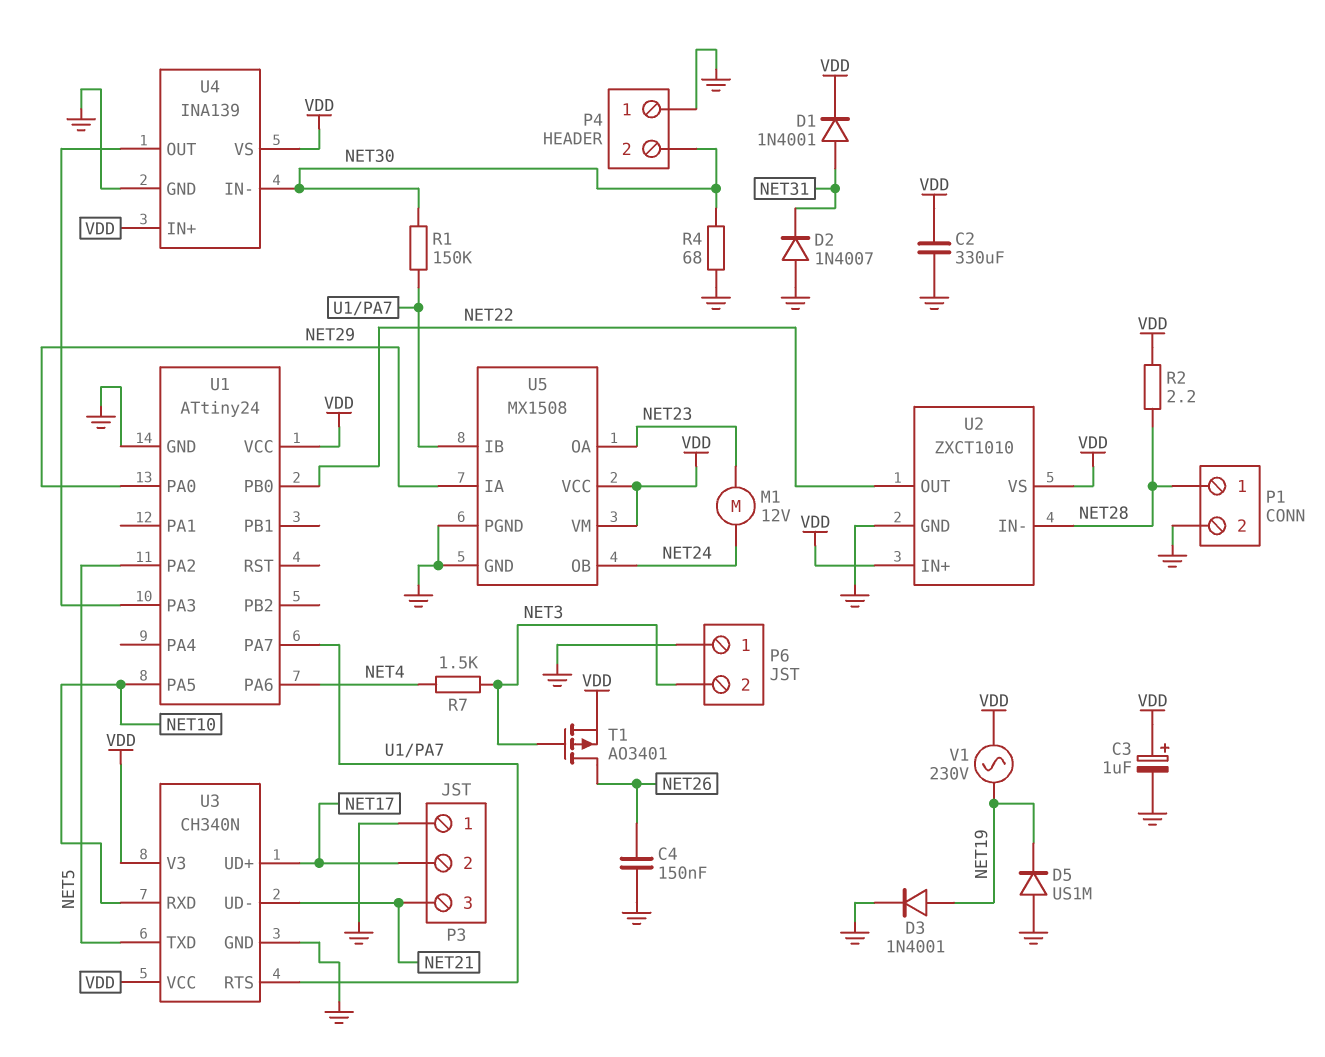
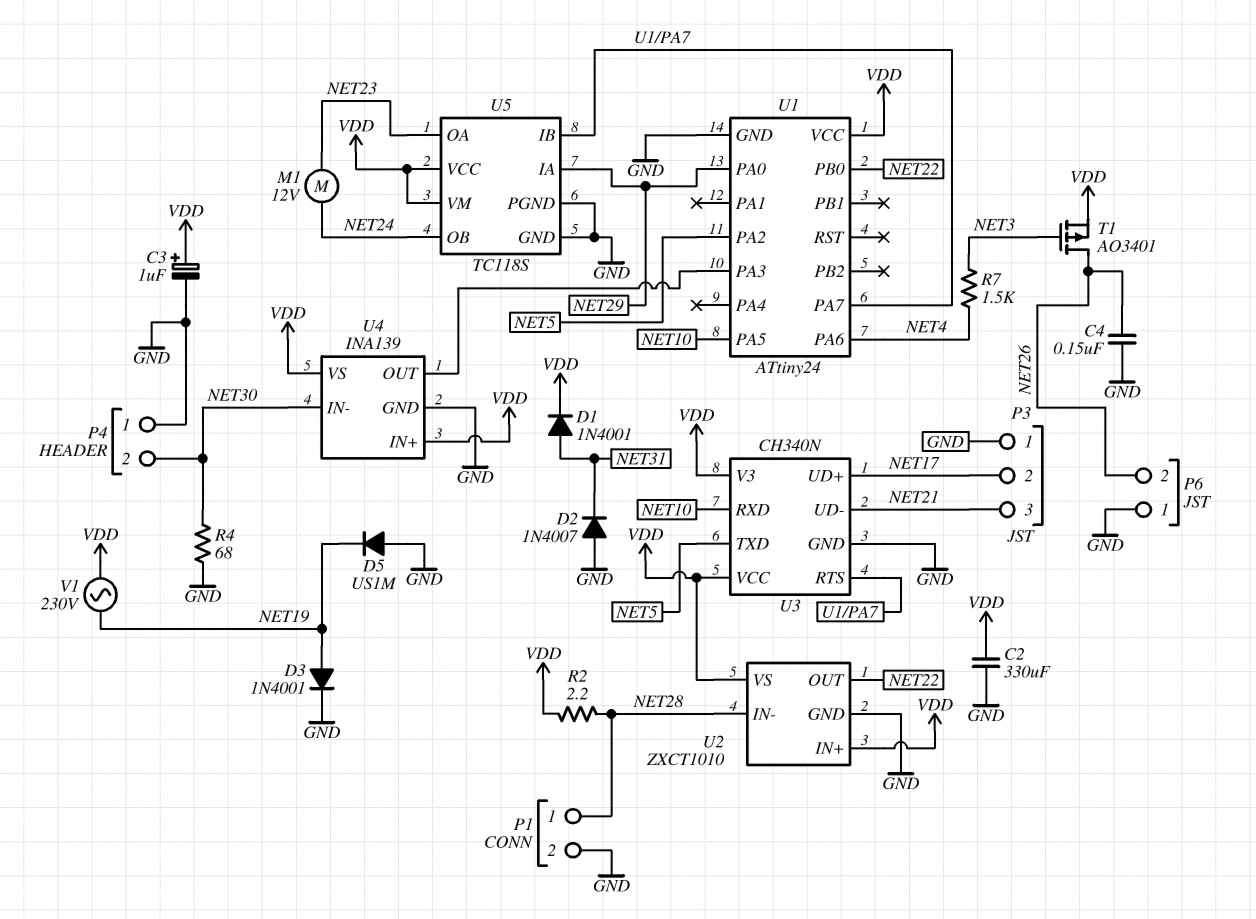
P6 pin 2: NET3 -> NET26
R1: 150k (NET30, U1/PA7) -> none
U5: MX1508 -> TC118S

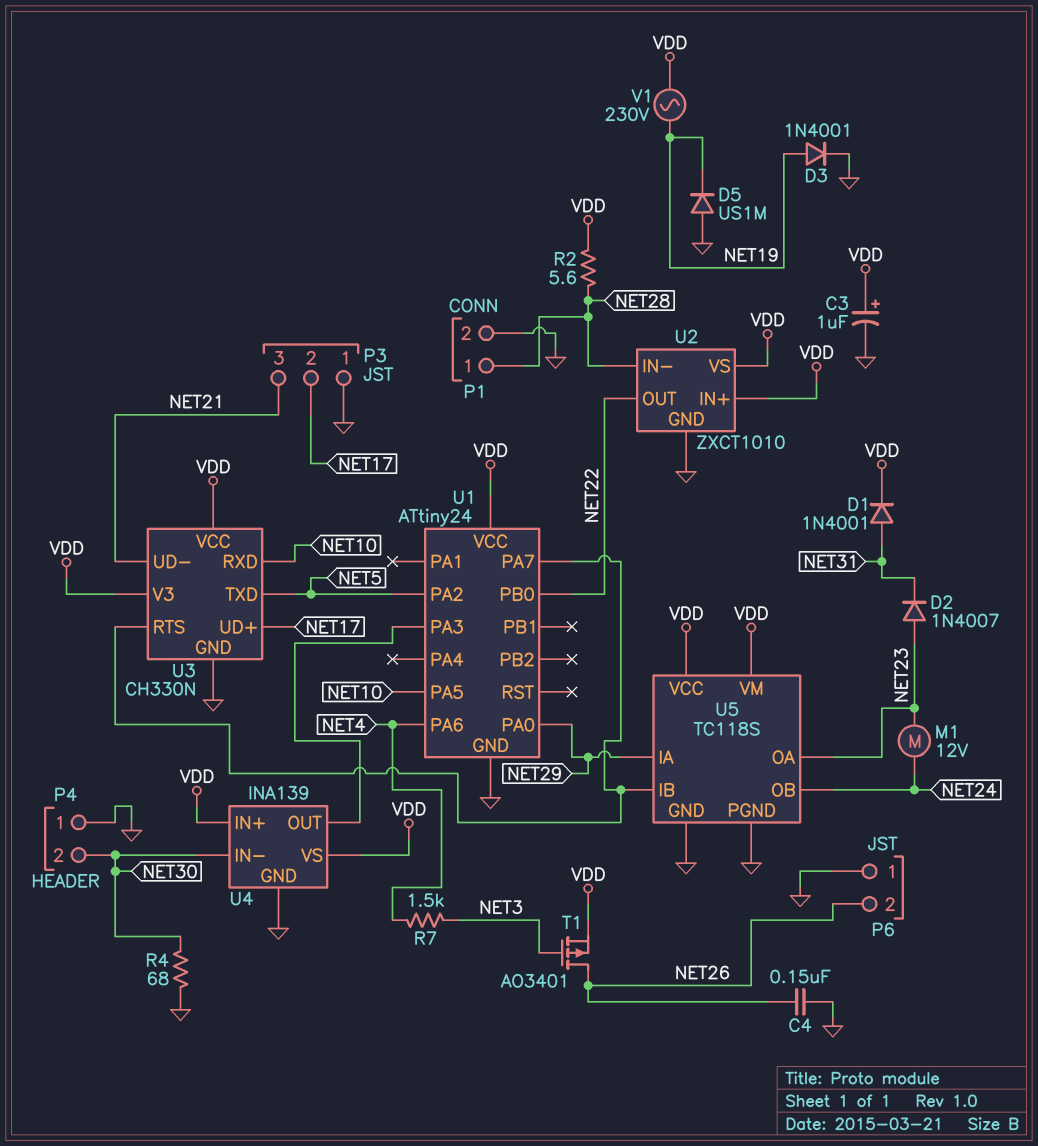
C2: 330uF (GND, VDD) -> none
D2: diode 1N4007 (A GND, K NET31) -> diode 1N4007 (A NET23, K NET31)
R2: 2.2 (NET28, VDD) -> 5.6 (NET28, VDD)
U3: CH340N -> CH330N

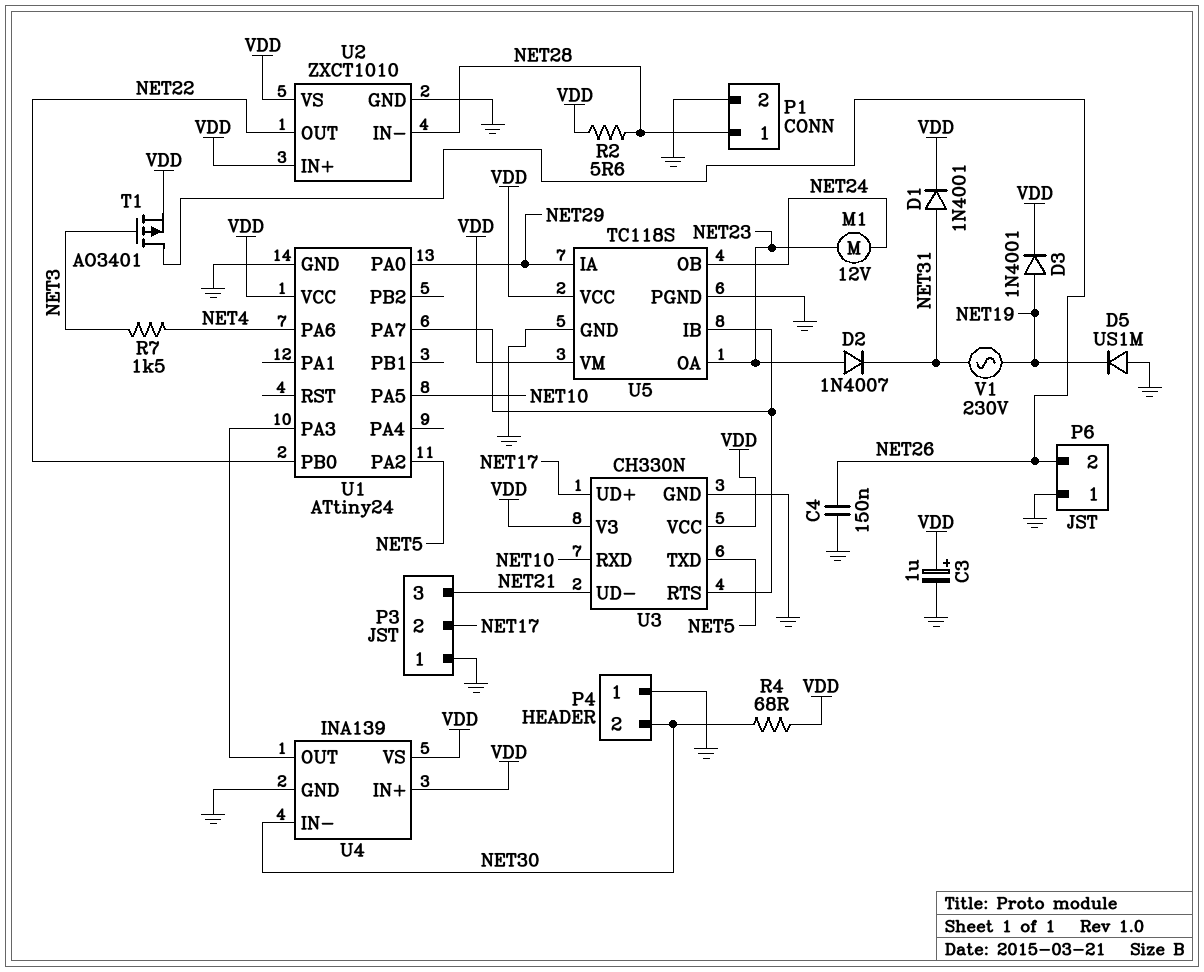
D3: diode 1N4001 (A NET19, K GND) -> diode 1N4001 (A NET19, K VDD)
R4: 68 (GND, NET30) -> 68 (NET30, VDD)
V1: AC 230V (NET19, VDD) -> AC 230V (NET19, NET31)

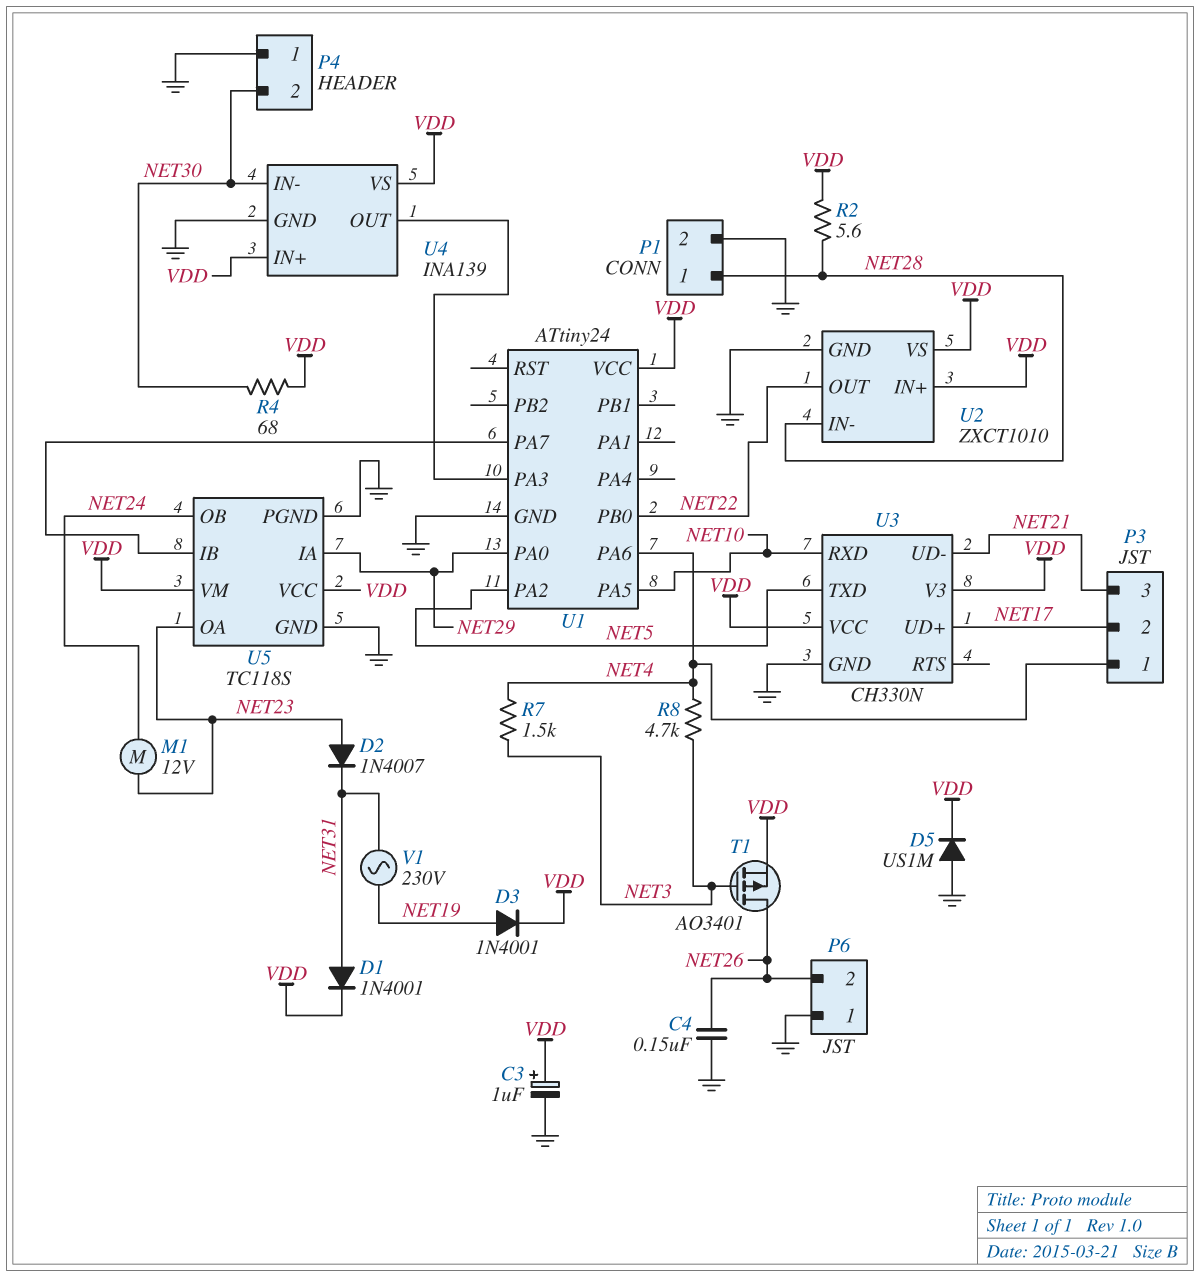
D5: diode US1M (A GND, K NET19) -> diode US1M (A GND, K VDD)
P3 pin 1: GND -> NET4
R8: none -> 4.7k (NET3, NET4)
U3 pin RTS: U1/PA7 -> none

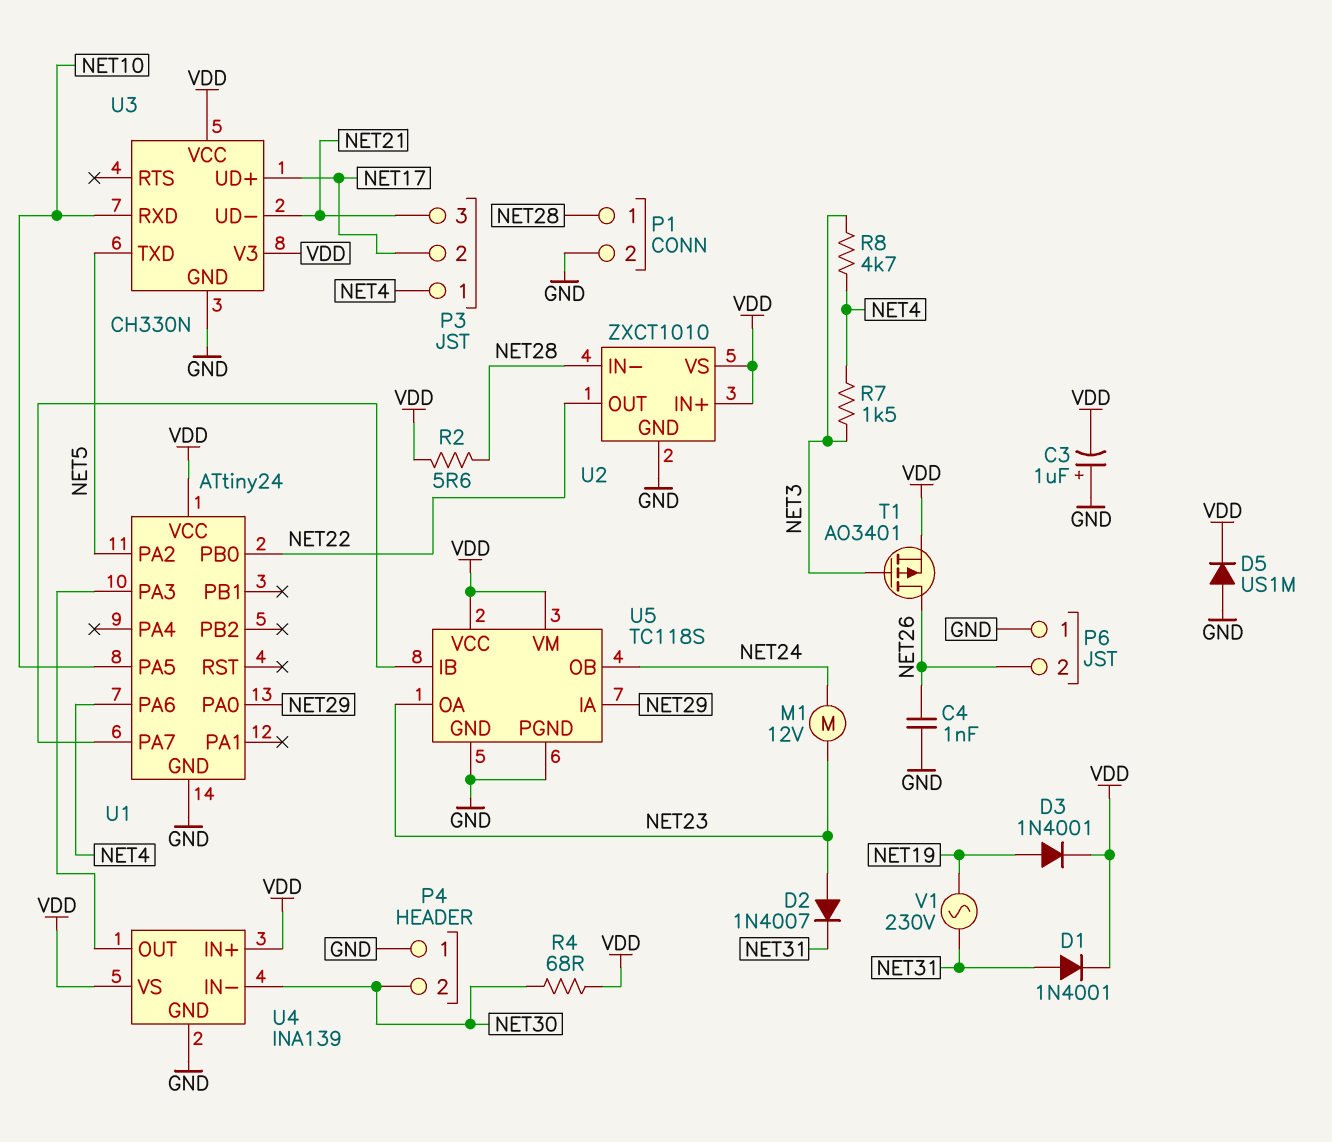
C3: 1uF (plus VDD, minus GND) -> 1uF (plus GND, minus VDD)
C4: 150nF (GND, NET26) -> 1nF (GND, NET26)

